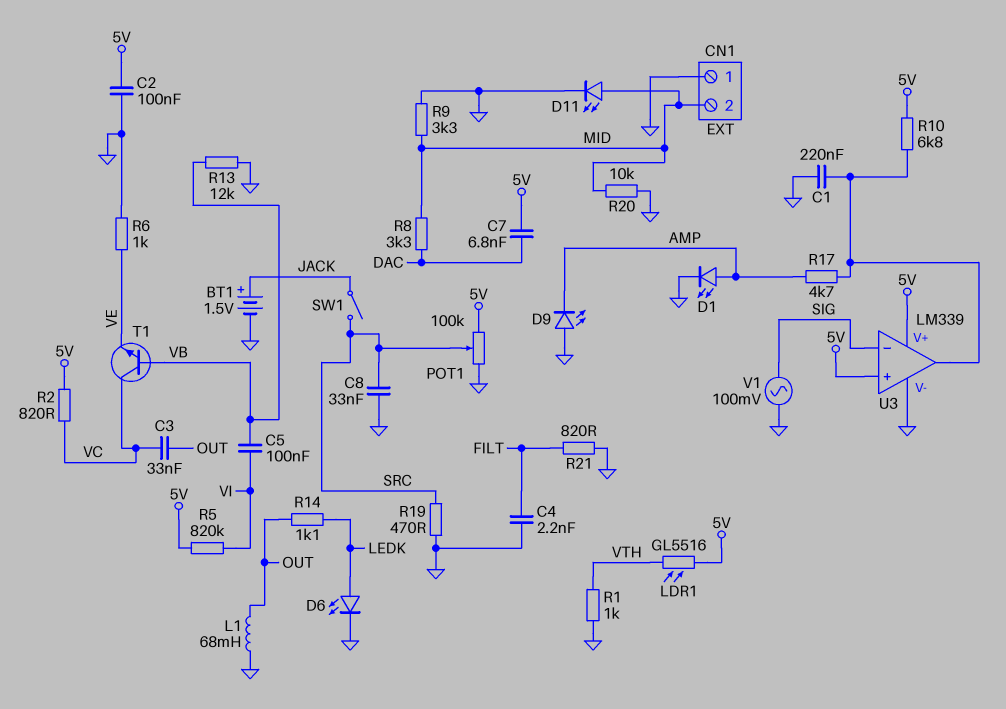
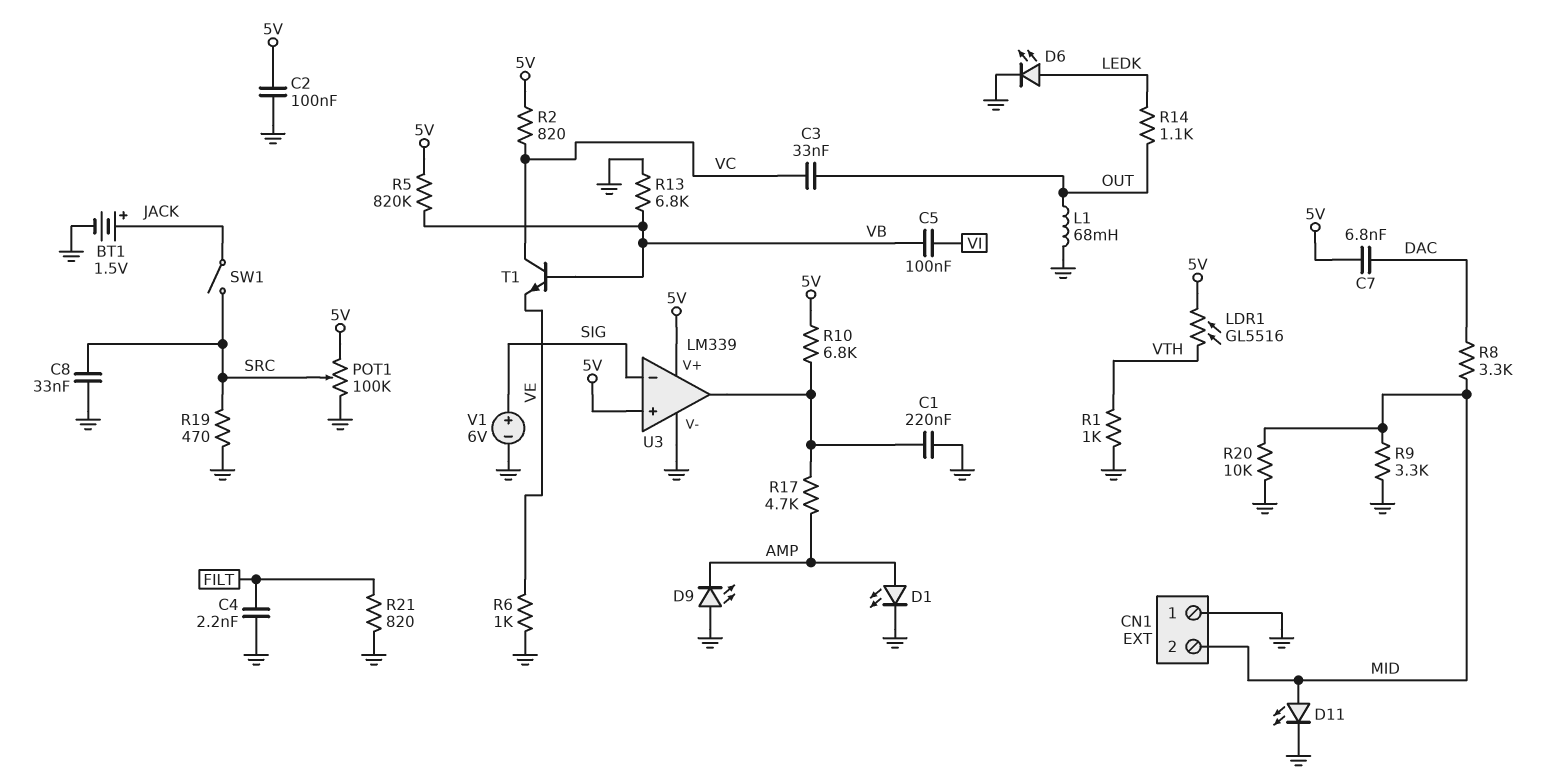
R5: 820k (5V, VI) -> 820k (5V, VB)
R13: 12k (GND, VB) -> 6.8k (GND, VB)
V1: AC 100mV (GND, SIG) -> 6V (plus SIG, minus GND)

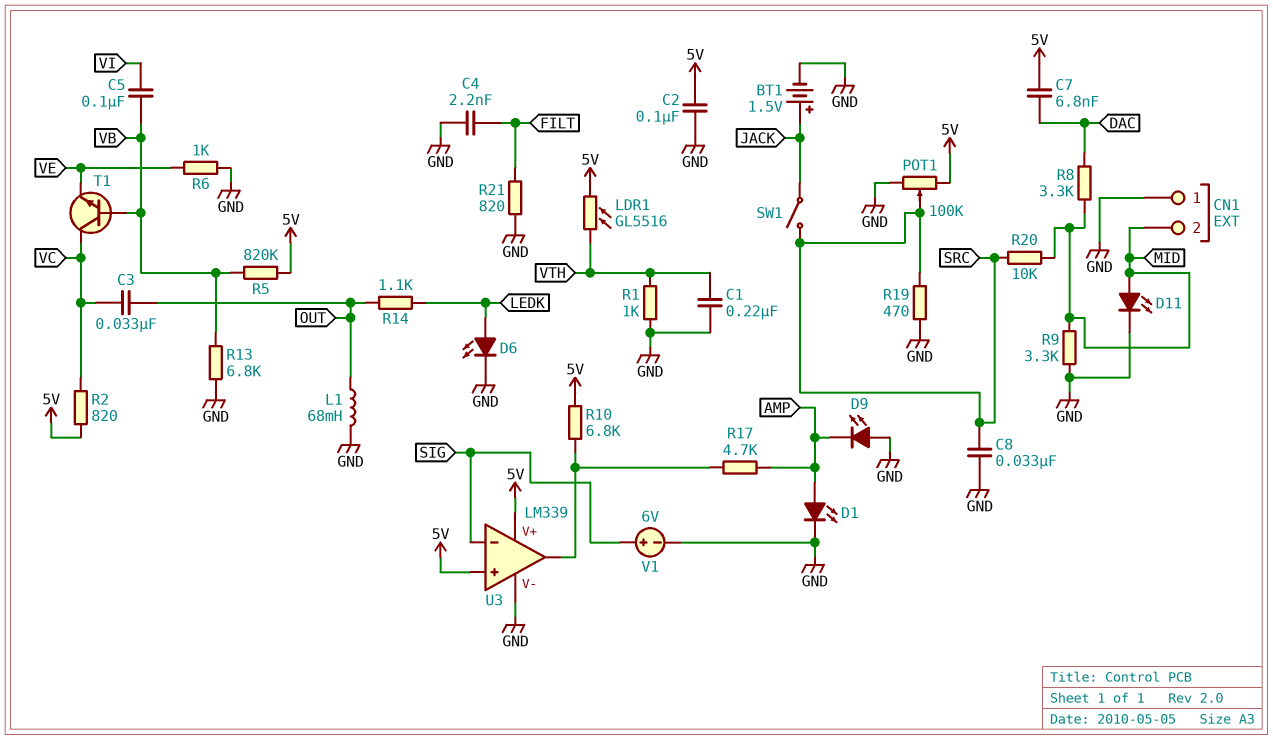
C1: 220nF (GND, U3/out) -> 220nF (GND, VTH)
R20: 10k (GND, MID) -> 10k (MID, SRC)

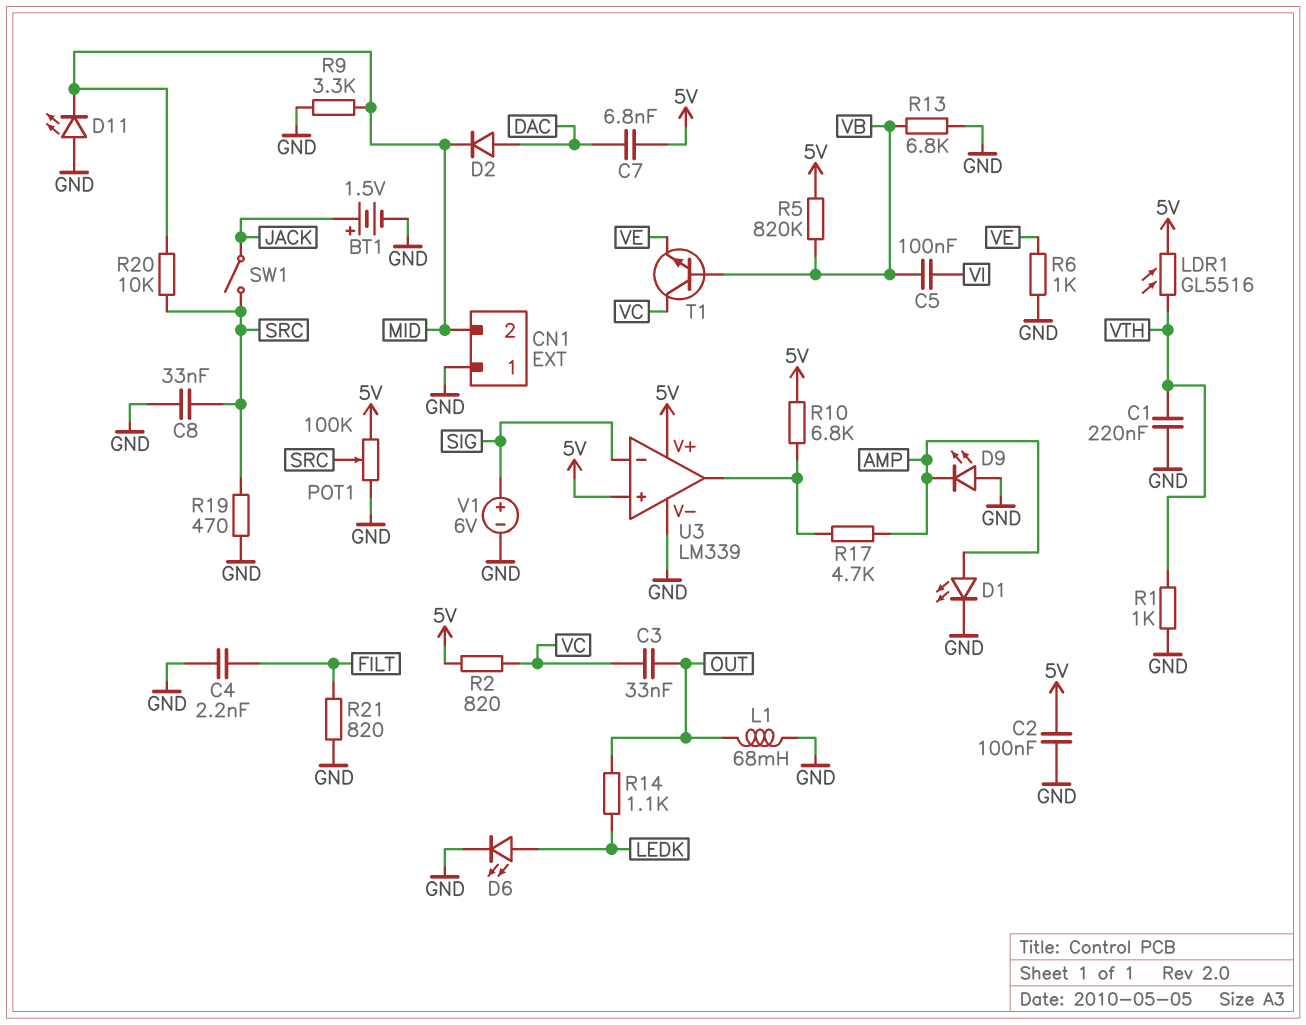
D2: none -> diode (A DAC, K MID)
D11: LED (A MID, K GND) -> LED (A GND, K MID)
R8: 3.3k (DAC, MID) -> none

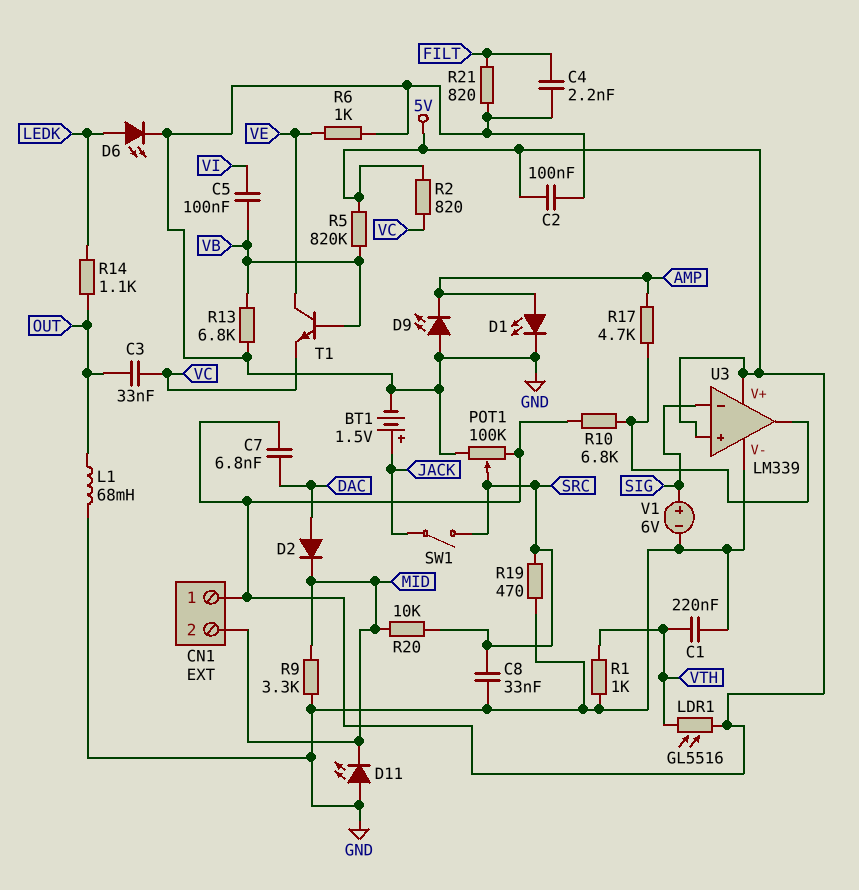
CN1 pin 1: GND -> 5V
T1: NPN (B VB, C VC, E VE) -> NPN (B VB, C VE, E VC)

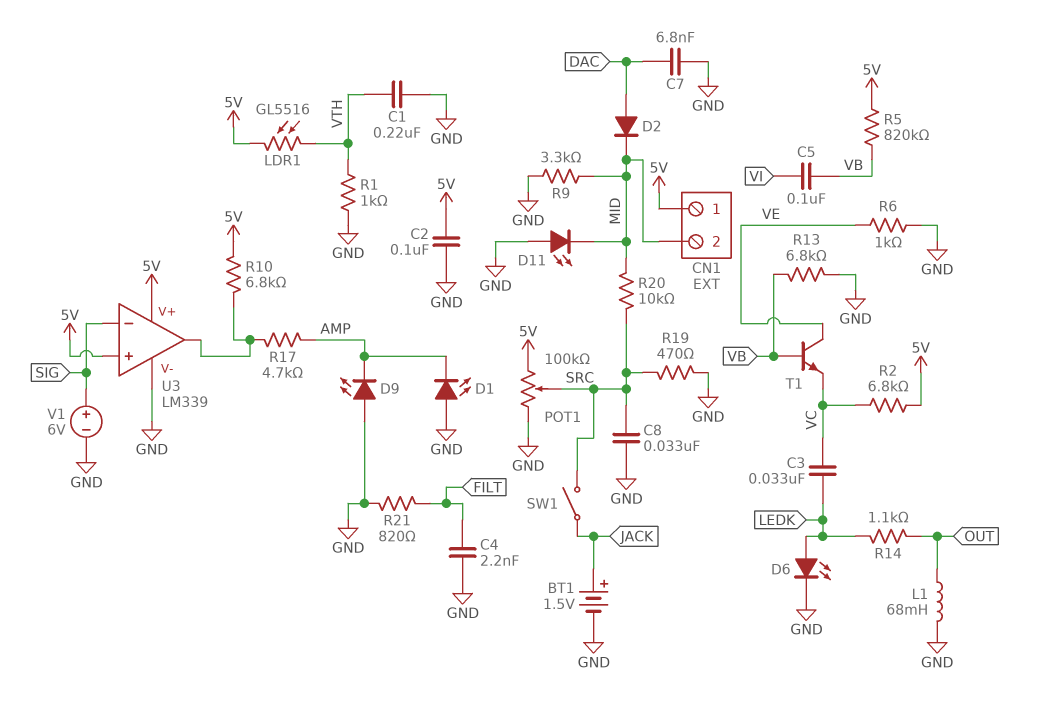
C3: 33nF (OUT, VC) -> 33nF (LEDK, VC)
C7: 6.8nF (5V, DAC) -> 6.8nF (DAC, GND)
D1: LED (A AMP, K GND) -> LED (A GND, K AMP)
R2: 820 (5V, VC) -> 6.8k (5V, VC)

